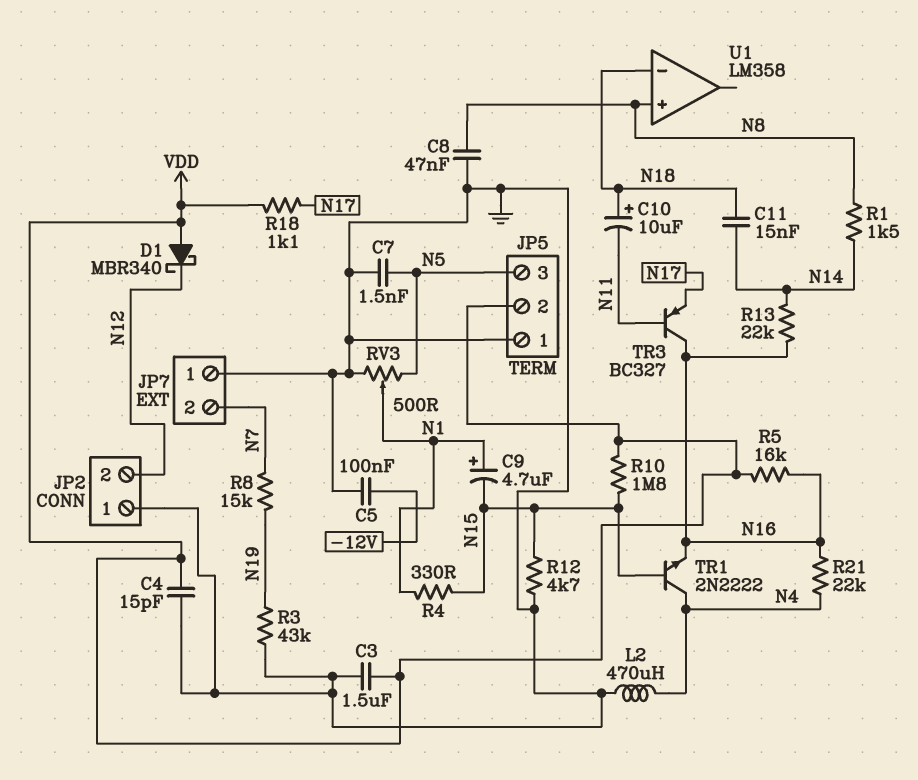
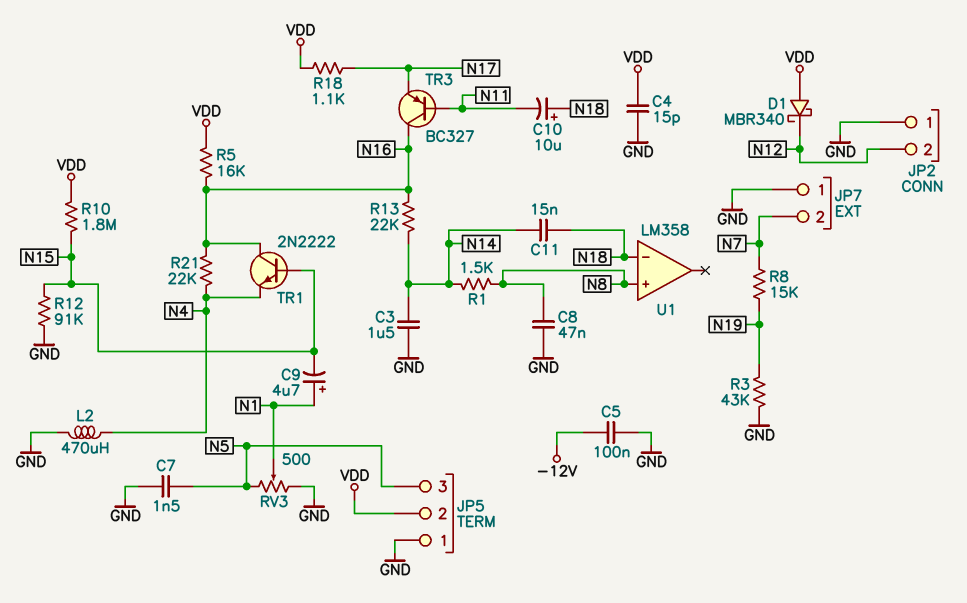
C3: 1.5uF (GND, VDD) -> 1.5uF (GND, N14)
R4: 330 (N1, N15) -> none
R12: 4.7k (GND, N15) -> 91k (GND, N15)
TR1: NPN 2N2222 (B N15, C N4, E N16) -> NPN 2N2222 (B N15, C N16, E N4)

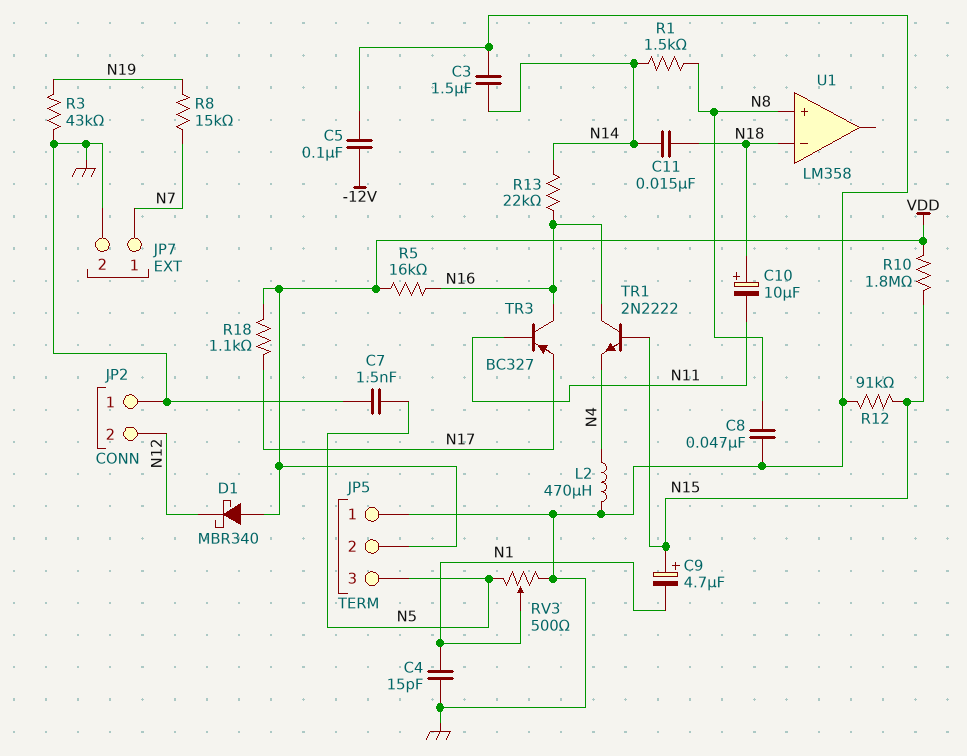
C4: 15pF (GND, VDD) -> 15pF (GND, N1)
C9: 4.7uF (plus N1, minus N15) -> 4.7uF (plus N15, minus N1)
JP7 pin 1: GND -> N7
JP7 pin 2: N7 -> GND
R21: 22k (N4, N16) -> none

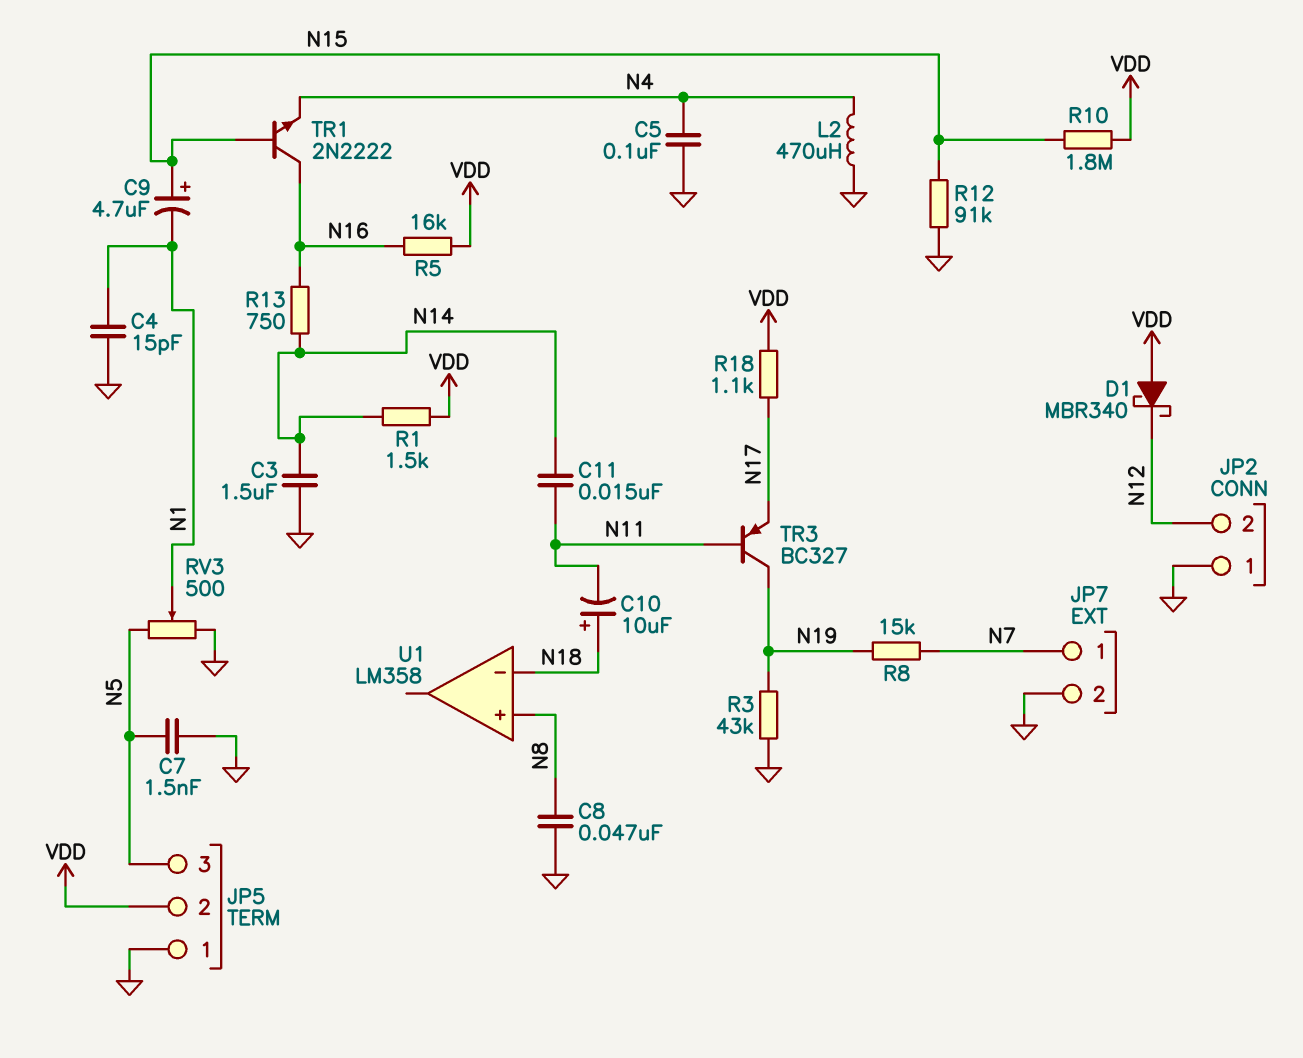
C5: 100nF (-12V, GND) -> 100nF (GND, N4)
C11: 15nF (N14, N18) -> 15nF (N11, N14)
R1: 1.5k (N8, N14) -> 1.5k (N14, VDD)
R13: 22k (N14, N16) -> 750 (N14, N16)
TR3: PNP BC327 (B N11, C N16, E N17) -> PNP BC327 (B N11, C N19, E N17)

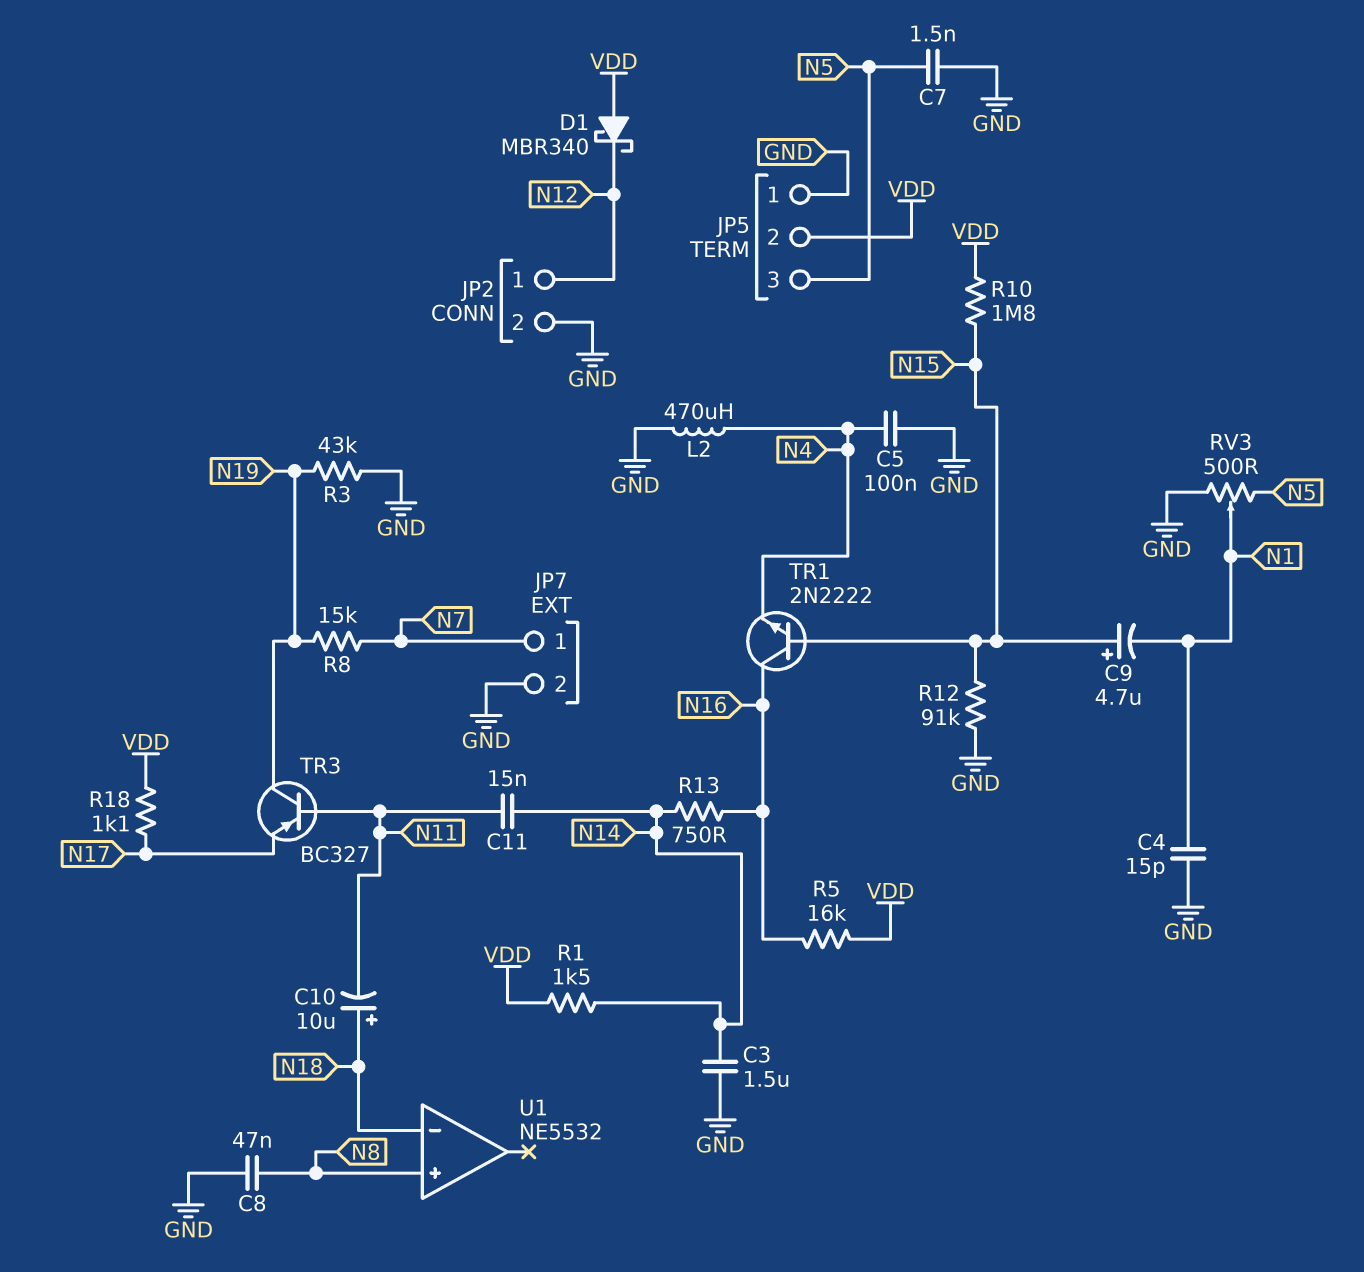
JP2 pin 1: GND -> N12
JP2 pin 2: N12 -> GND
U1: LM358 -> NE5532

